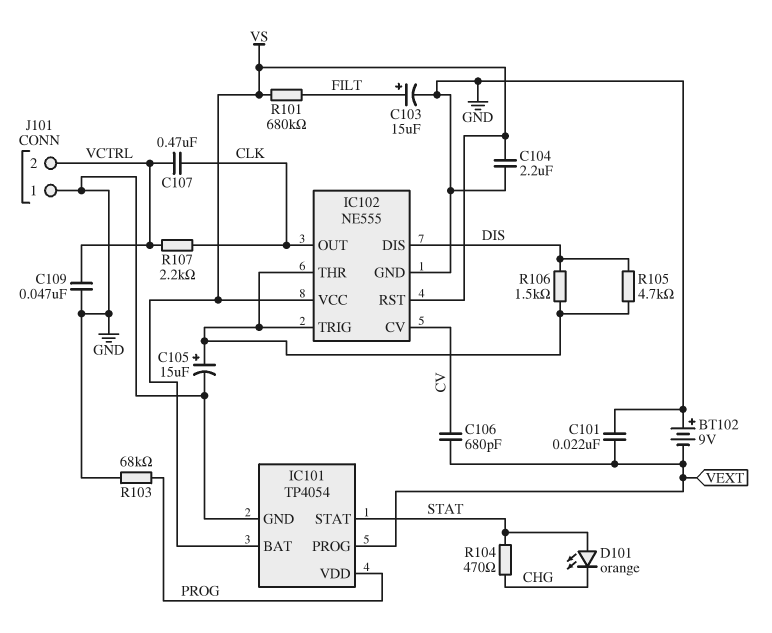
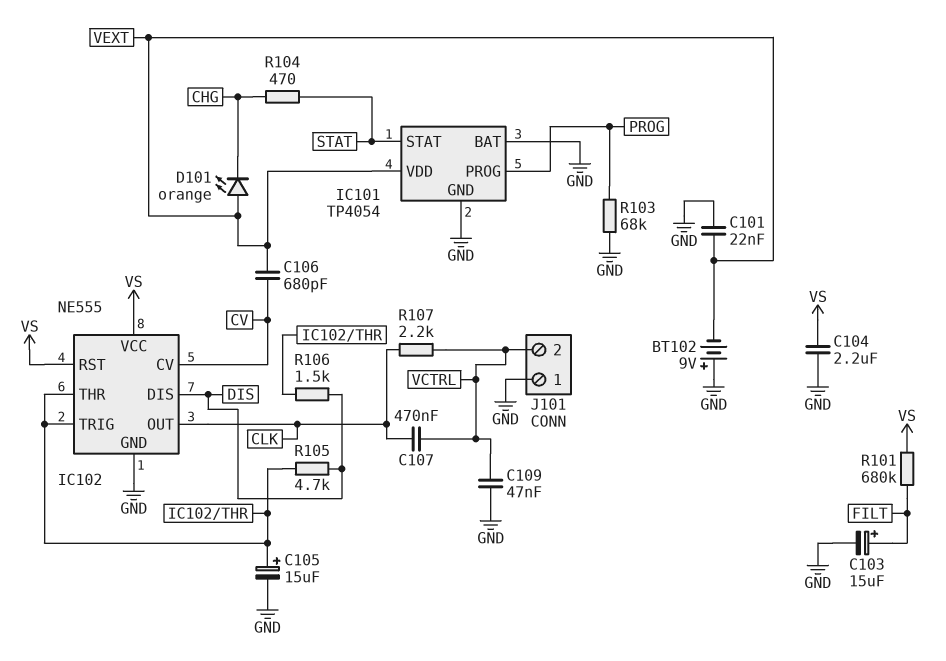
D101: LED orange (A STAT, K CHG) -> LED orange (A VEXT, K CHG)
IC101 pin BAT: VS -> GND
IC101 pin PROG: VEXT -> PROG
IC101 pin VDD: PROG -> VEXT

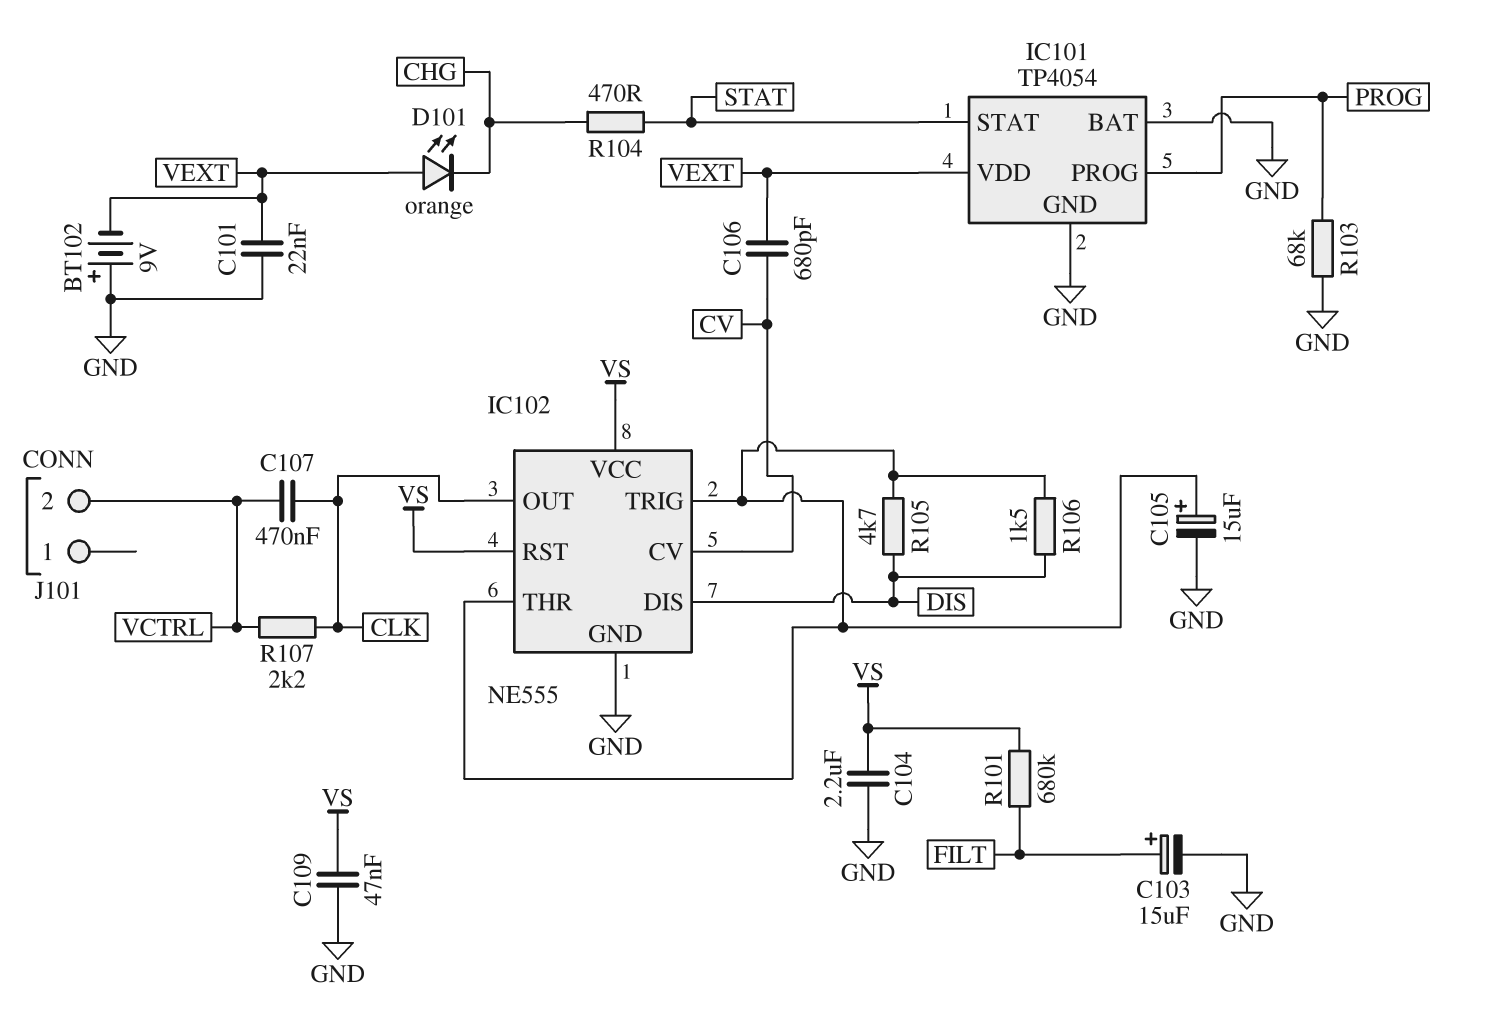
C109: 47nF (GND, VCTRL) -> 47nF (GND, VS)
J101 pin 1: GND -> none

